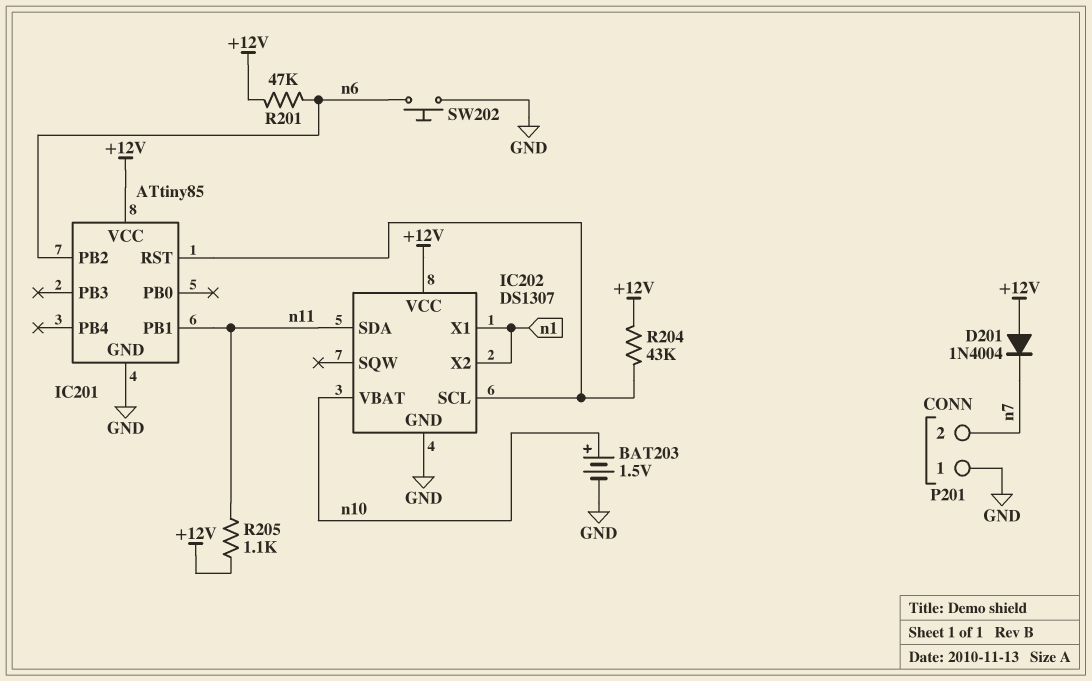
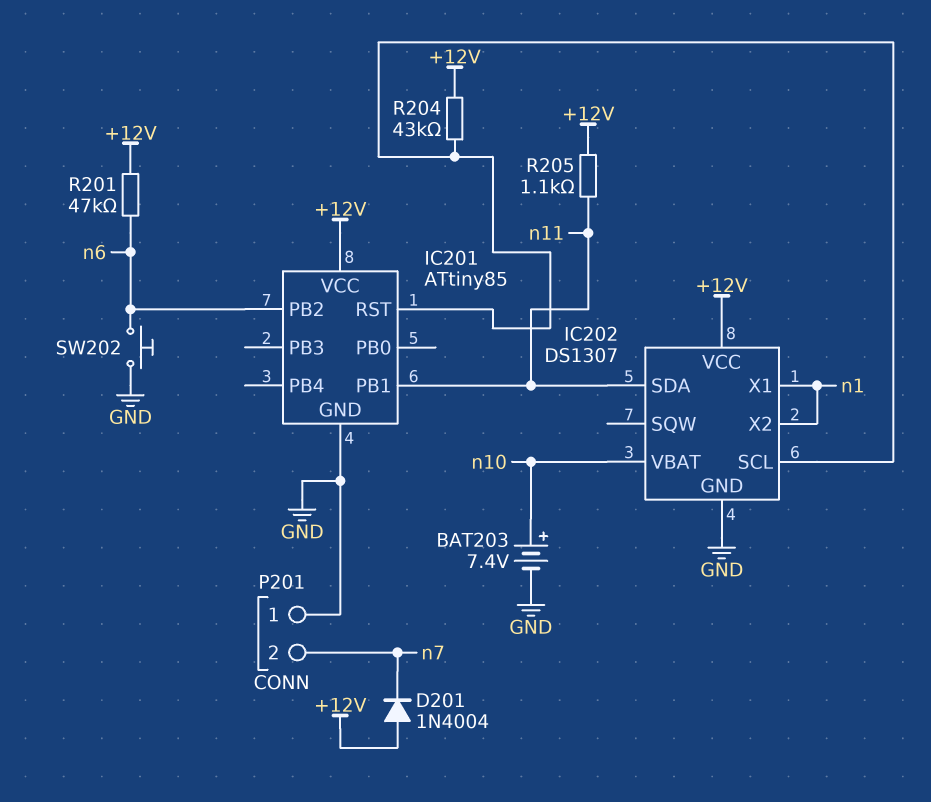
BAT203: 1.5V (plus n10, minus GND) -> 7.4V (plus n10, minus GND)

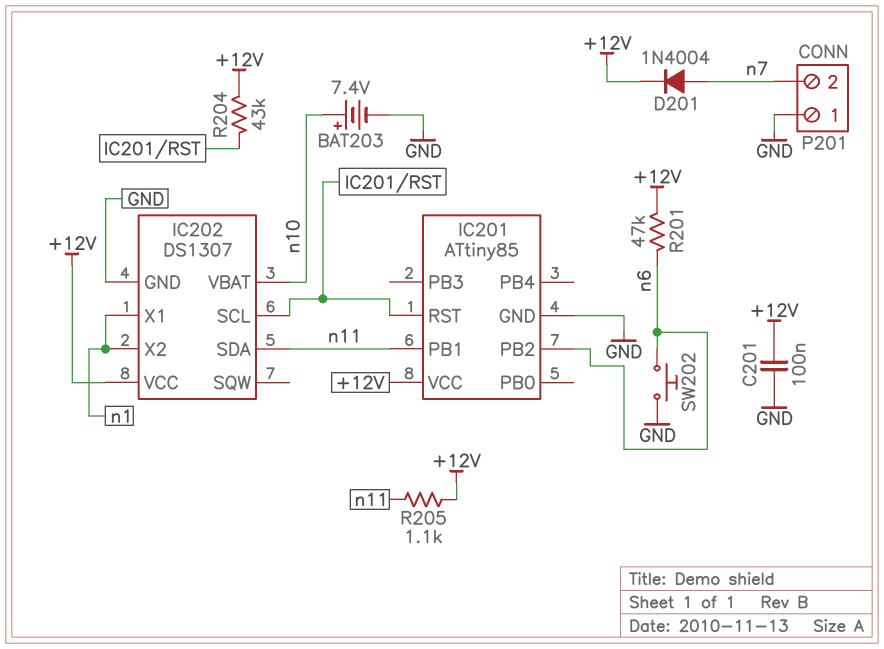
C201: none -> 100nF (+12V, GND)
D201: diode 1N4004 (A +12V, K n7) -> diode 1N4004 (A n7, K +12V)

